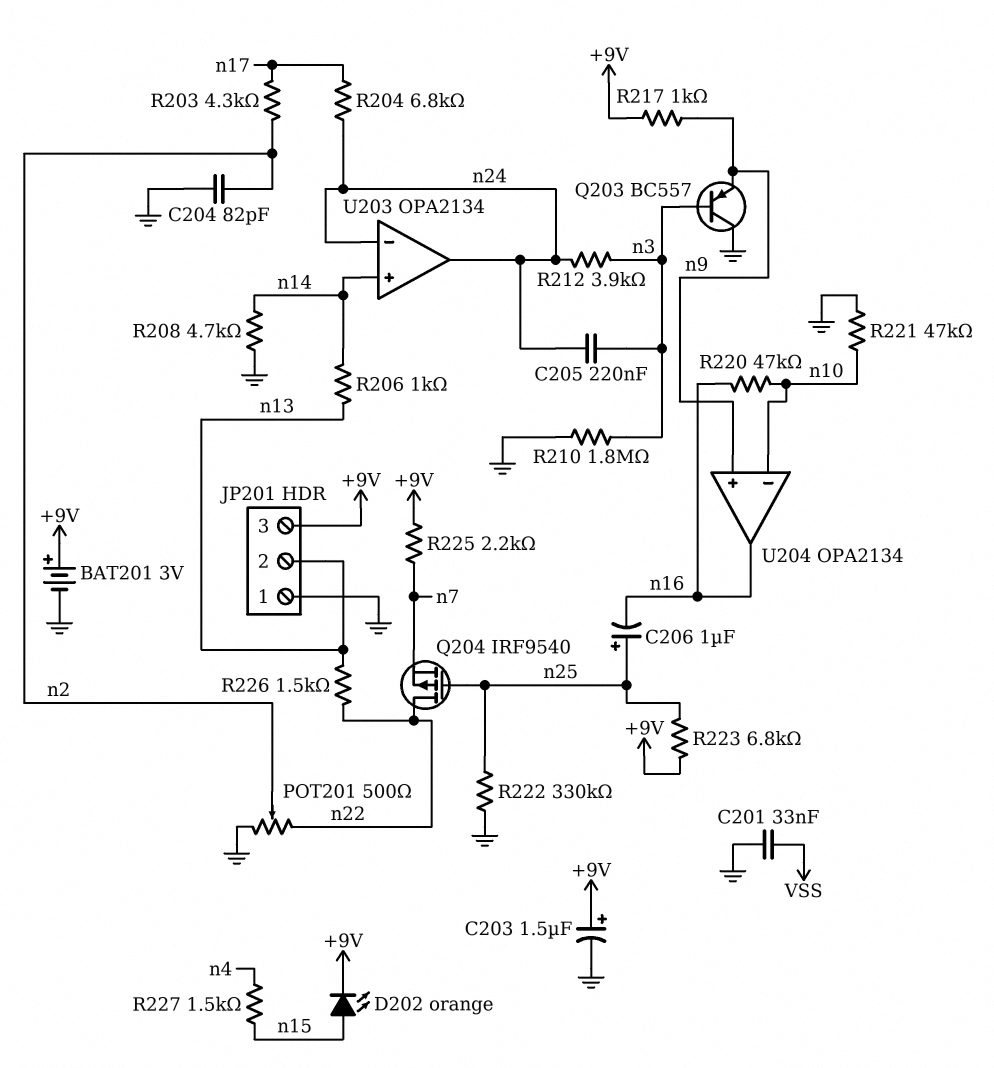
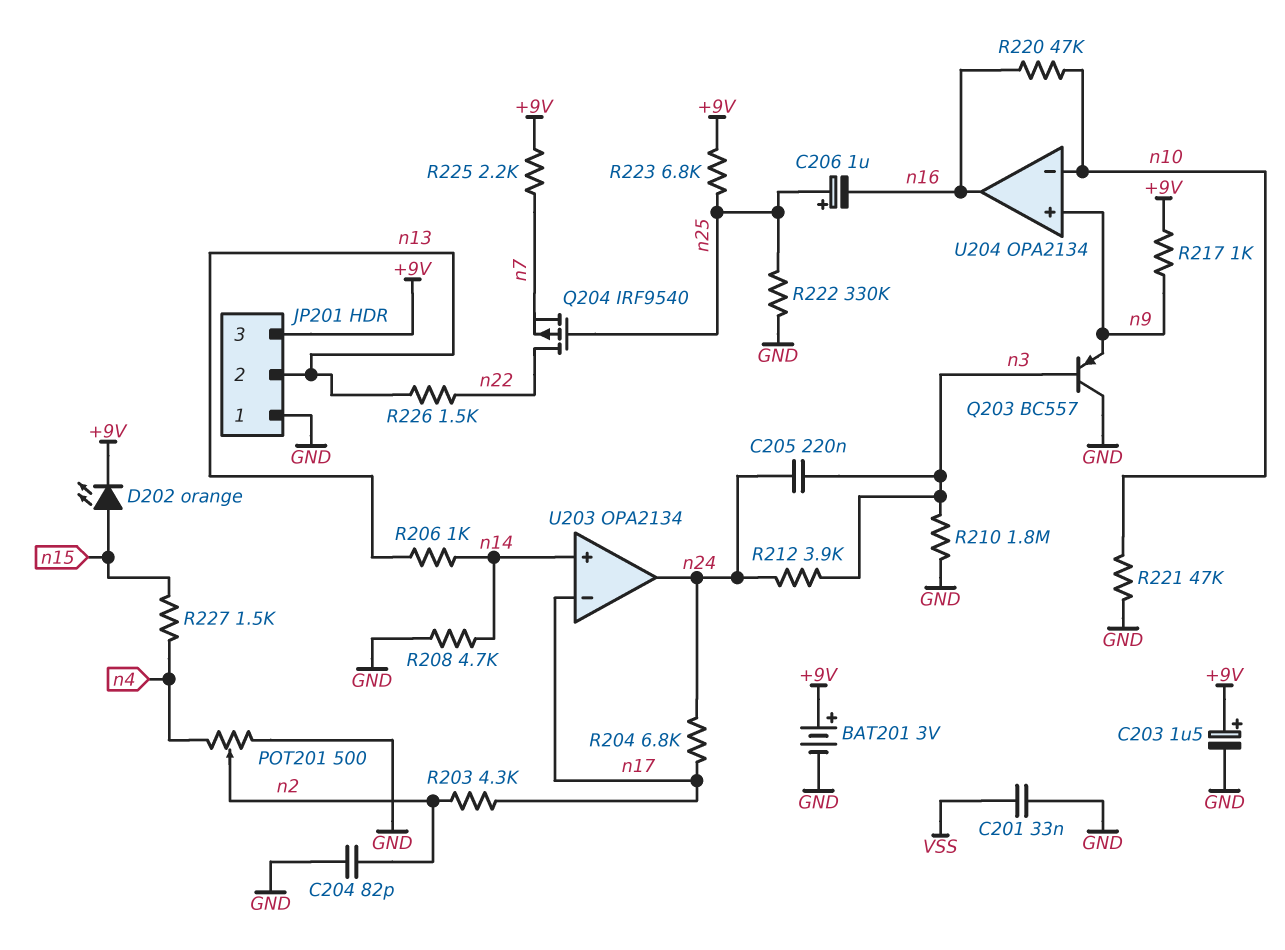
POT201: 500 (GND, n22, wiper n2) -> 500 (GND, n4, wiper n2)
U203 pin in-: n24 -> n17

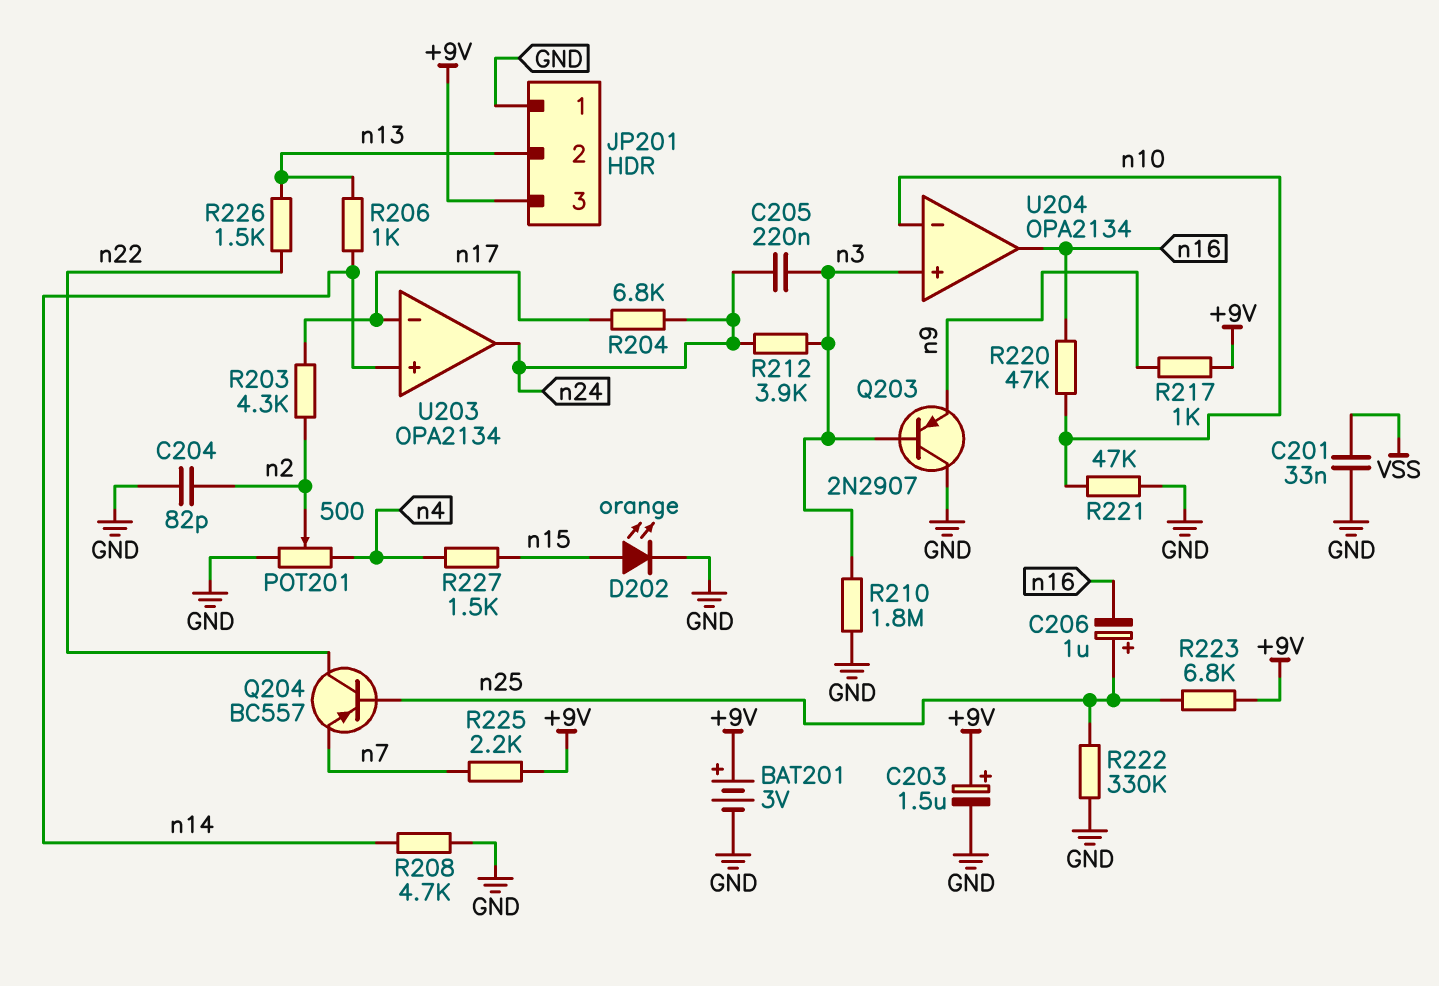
D202: LED orange (A n15, K +9V) -> LED orange (A n15, K GND)
Q203: PNP BC557 (B n3, C GND, E n9) -> PNP 2N2907 (B n3, C GND, E n9)
Q204: PMOS IRF9540 (G n25, D n22, S n7) -> PNP BC557 (B n25, C n22, E n7)
U204 pin in+: n9 -> n3

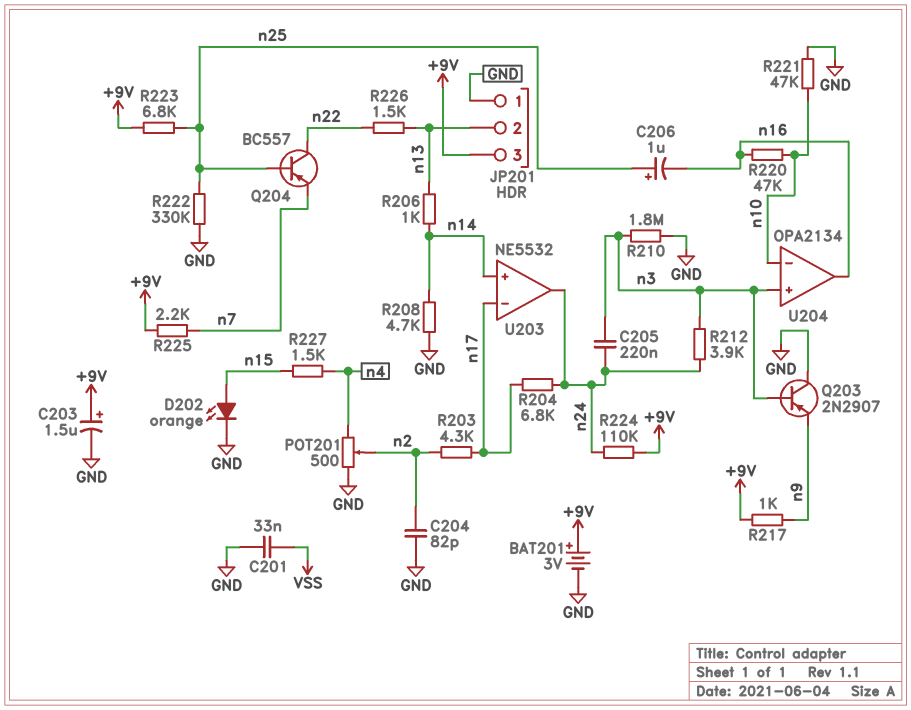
R224: none -> 110k (+9V, n24)
U203: OPA2134 -> NE5532

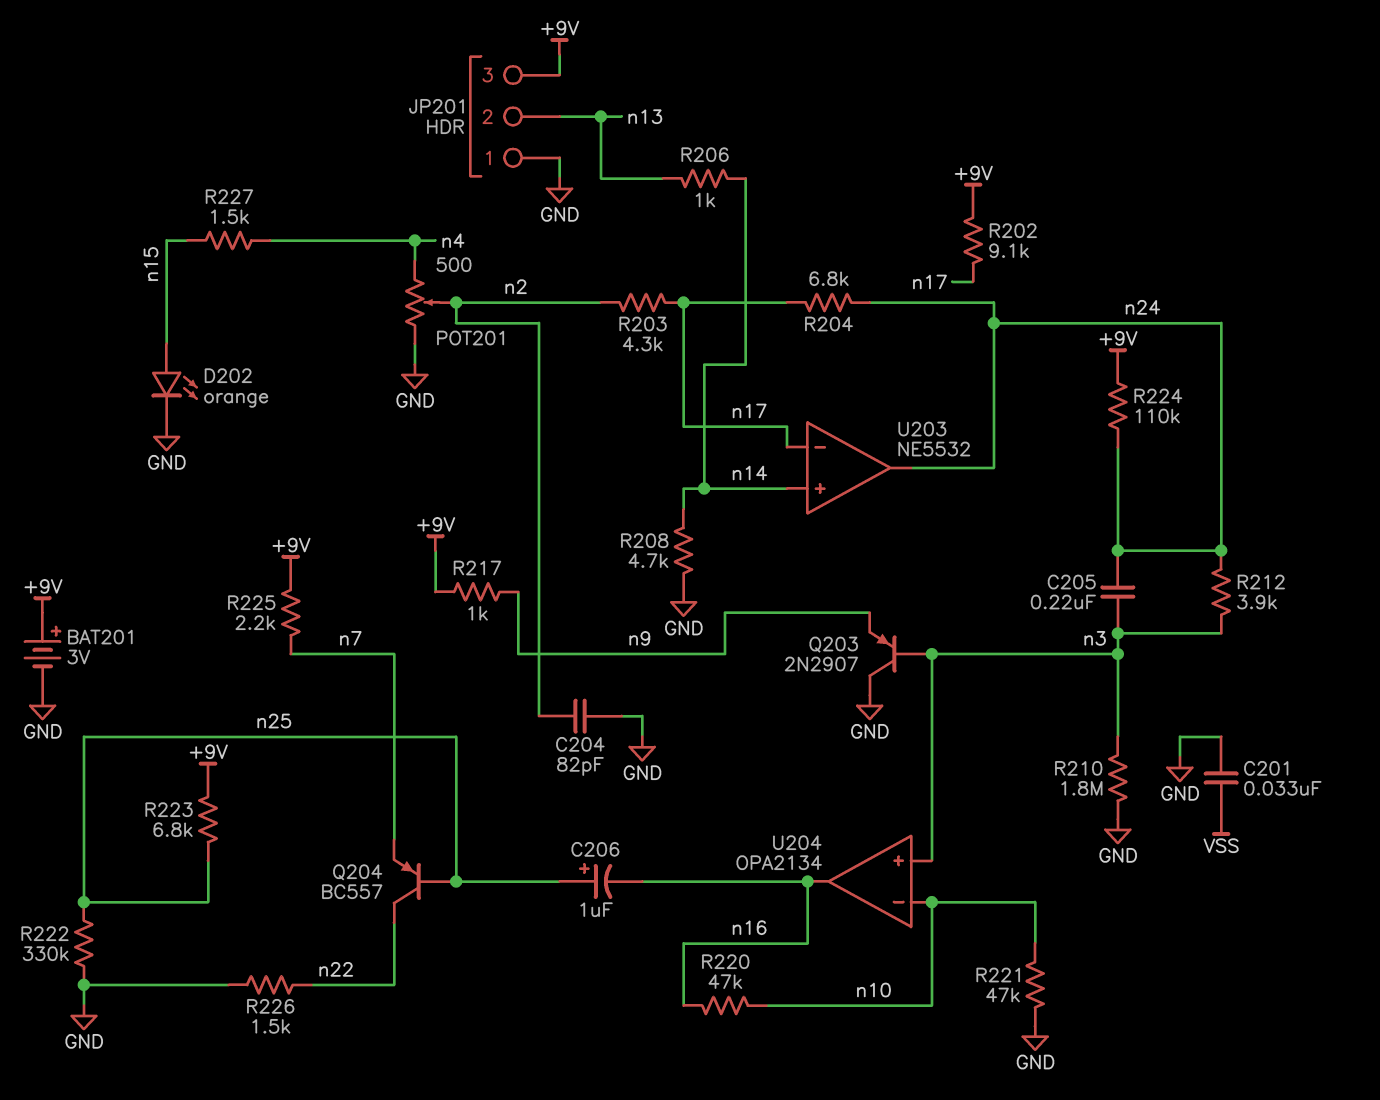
C203: 1.5uF (plus +9V, minus GND) -> none
R202: none -> 9.1k (+9V, n17)
R226: 1.5k (n13, n22) -> 1.5k (GND, n22)

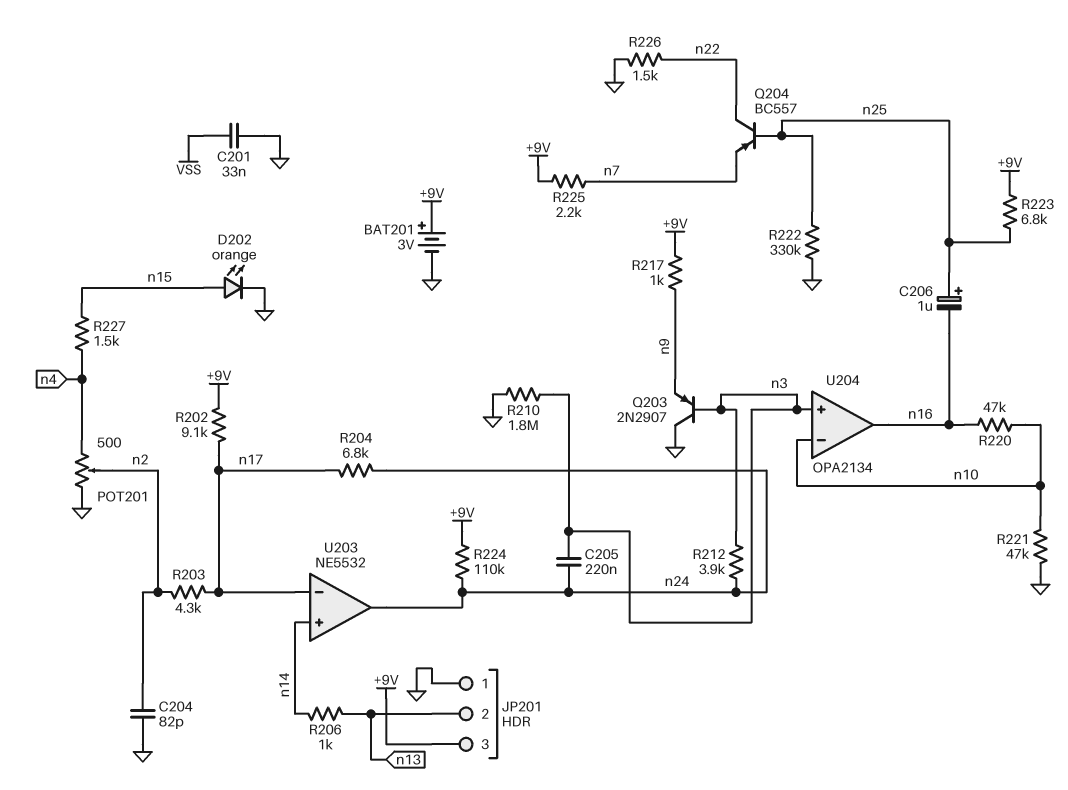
R208: 4.7k (GND, n14) -> none

